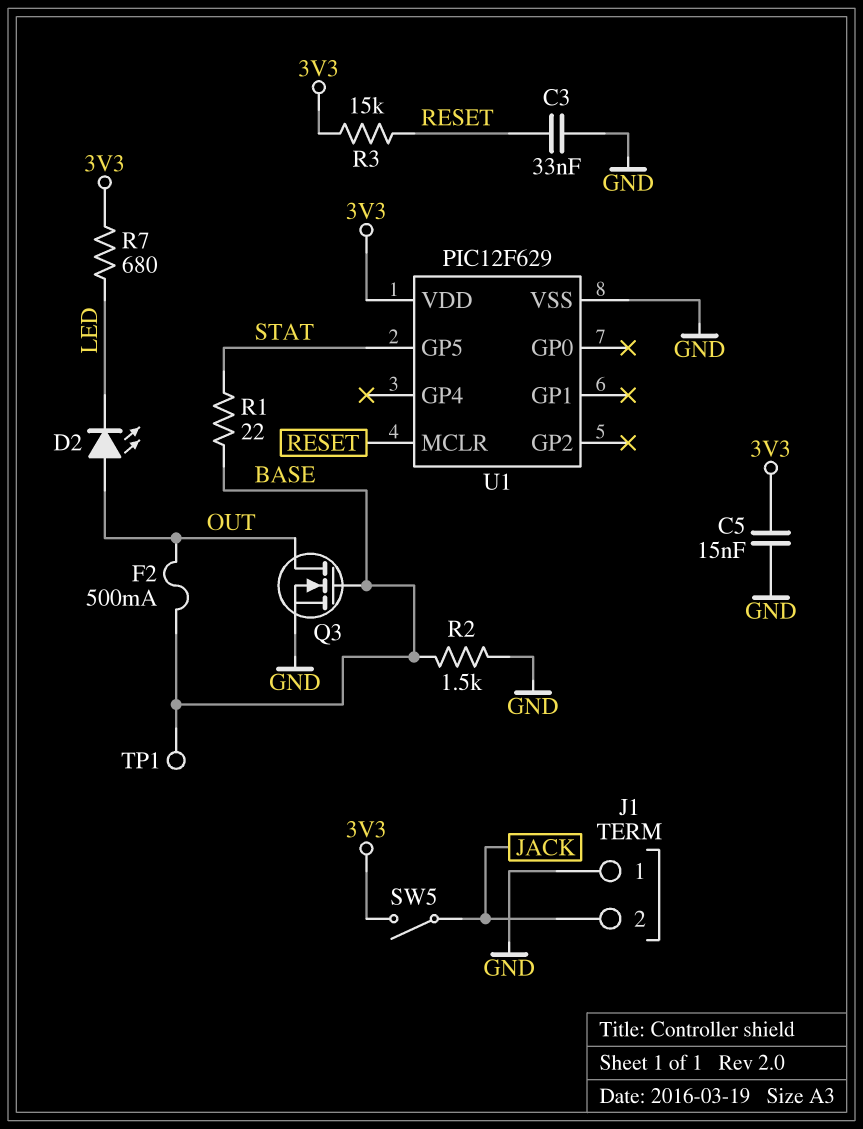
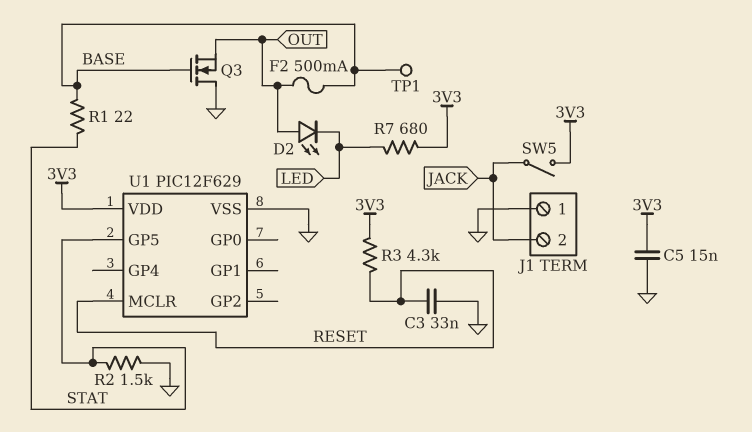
Q3: NMOS (G BASE, D OUT, S GND) -> NMOS (G BASE, D GND, S OUT)
R2: 1.5k (BASE, GND) -> 1.5k (GND, STAT)
R3: 15k (3V3, RESET) -> 4.3k (3V3, RESET)

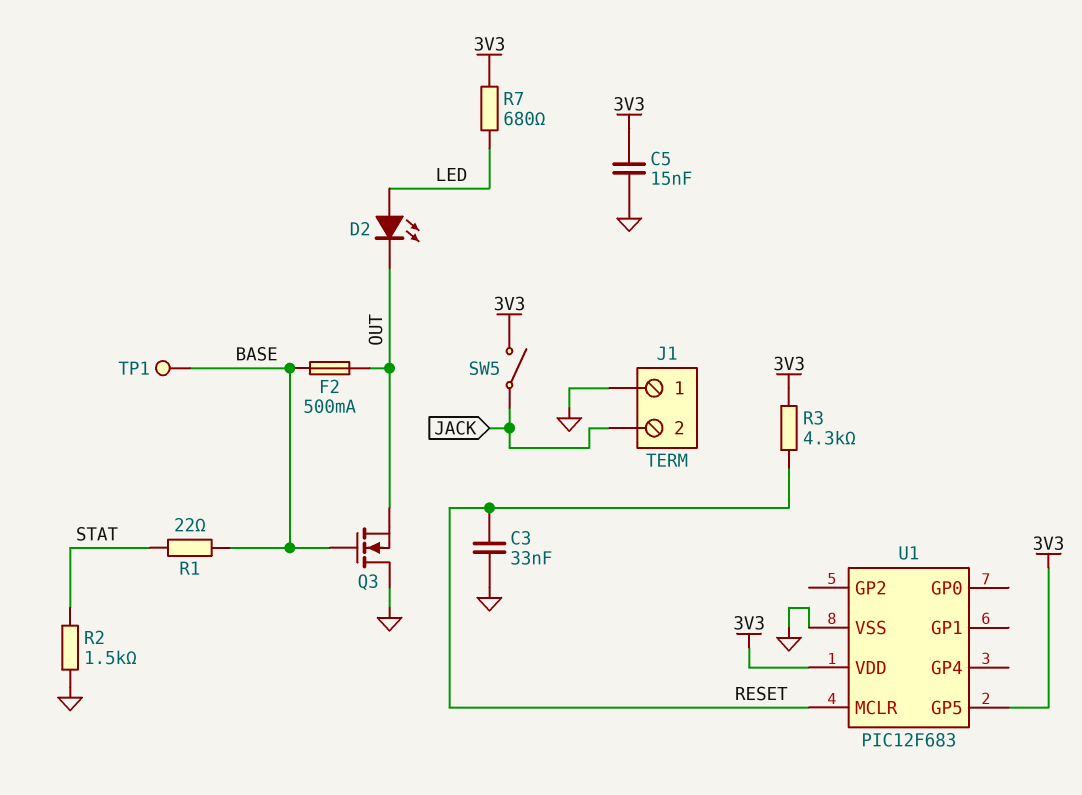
D2: LED (A OUT, K LED) -> LED (A LED, K OUT)
U1: PIC12F629 -> PIC12F683
U1 pin GP5: STAT -> 3V3

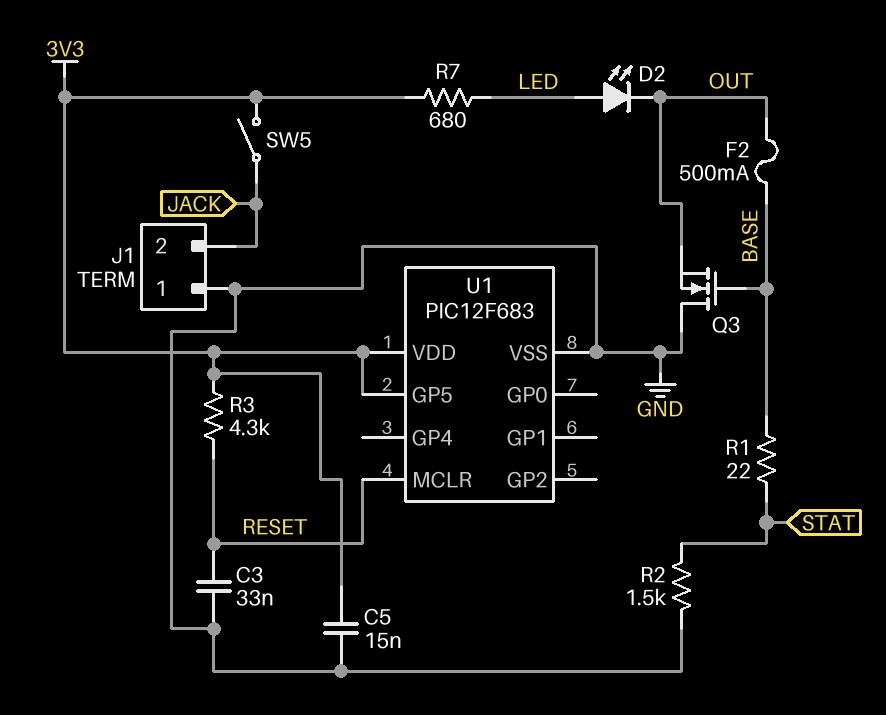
TP1: test point (BASE) -> none

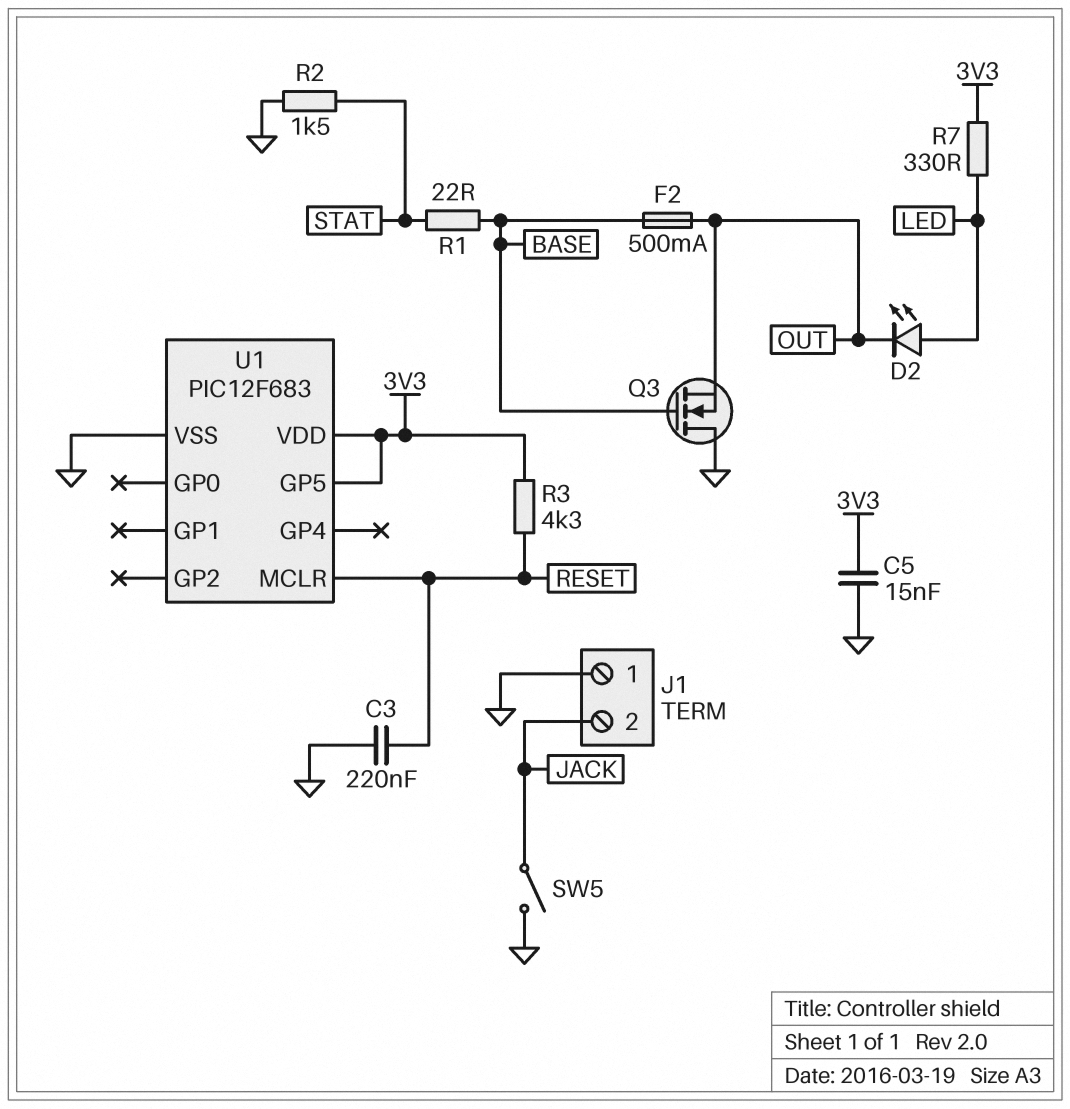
C3: 33nF (GND, RESET) -> 220nF (GND, RESET)
R7: 680 (3V3, LED) -> 330 (3V3, LED)
SW5: switch (3V3, JACK) -> switch (GND, JACK)

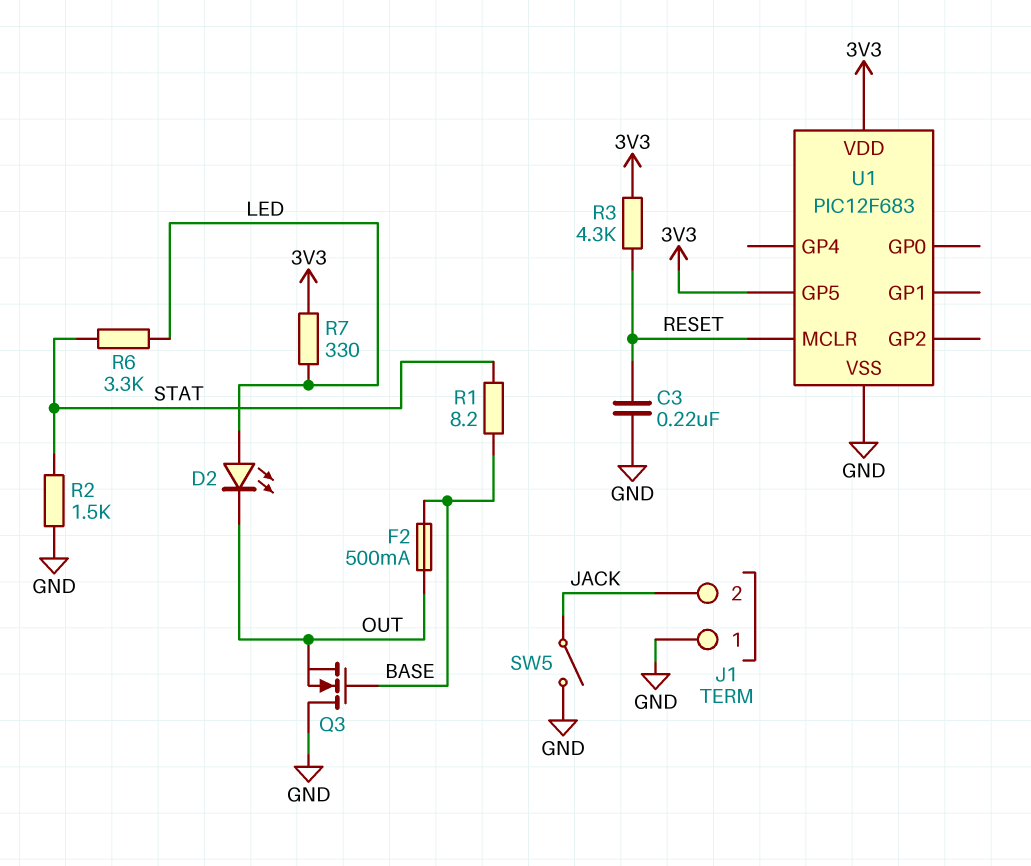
C5: 15nF (3V3, GND) -> none
R1: 22 (BASE, STAT) -> 8.2 (BASE, STAT)
R6: none -> 3.3k (LED, STAT)

